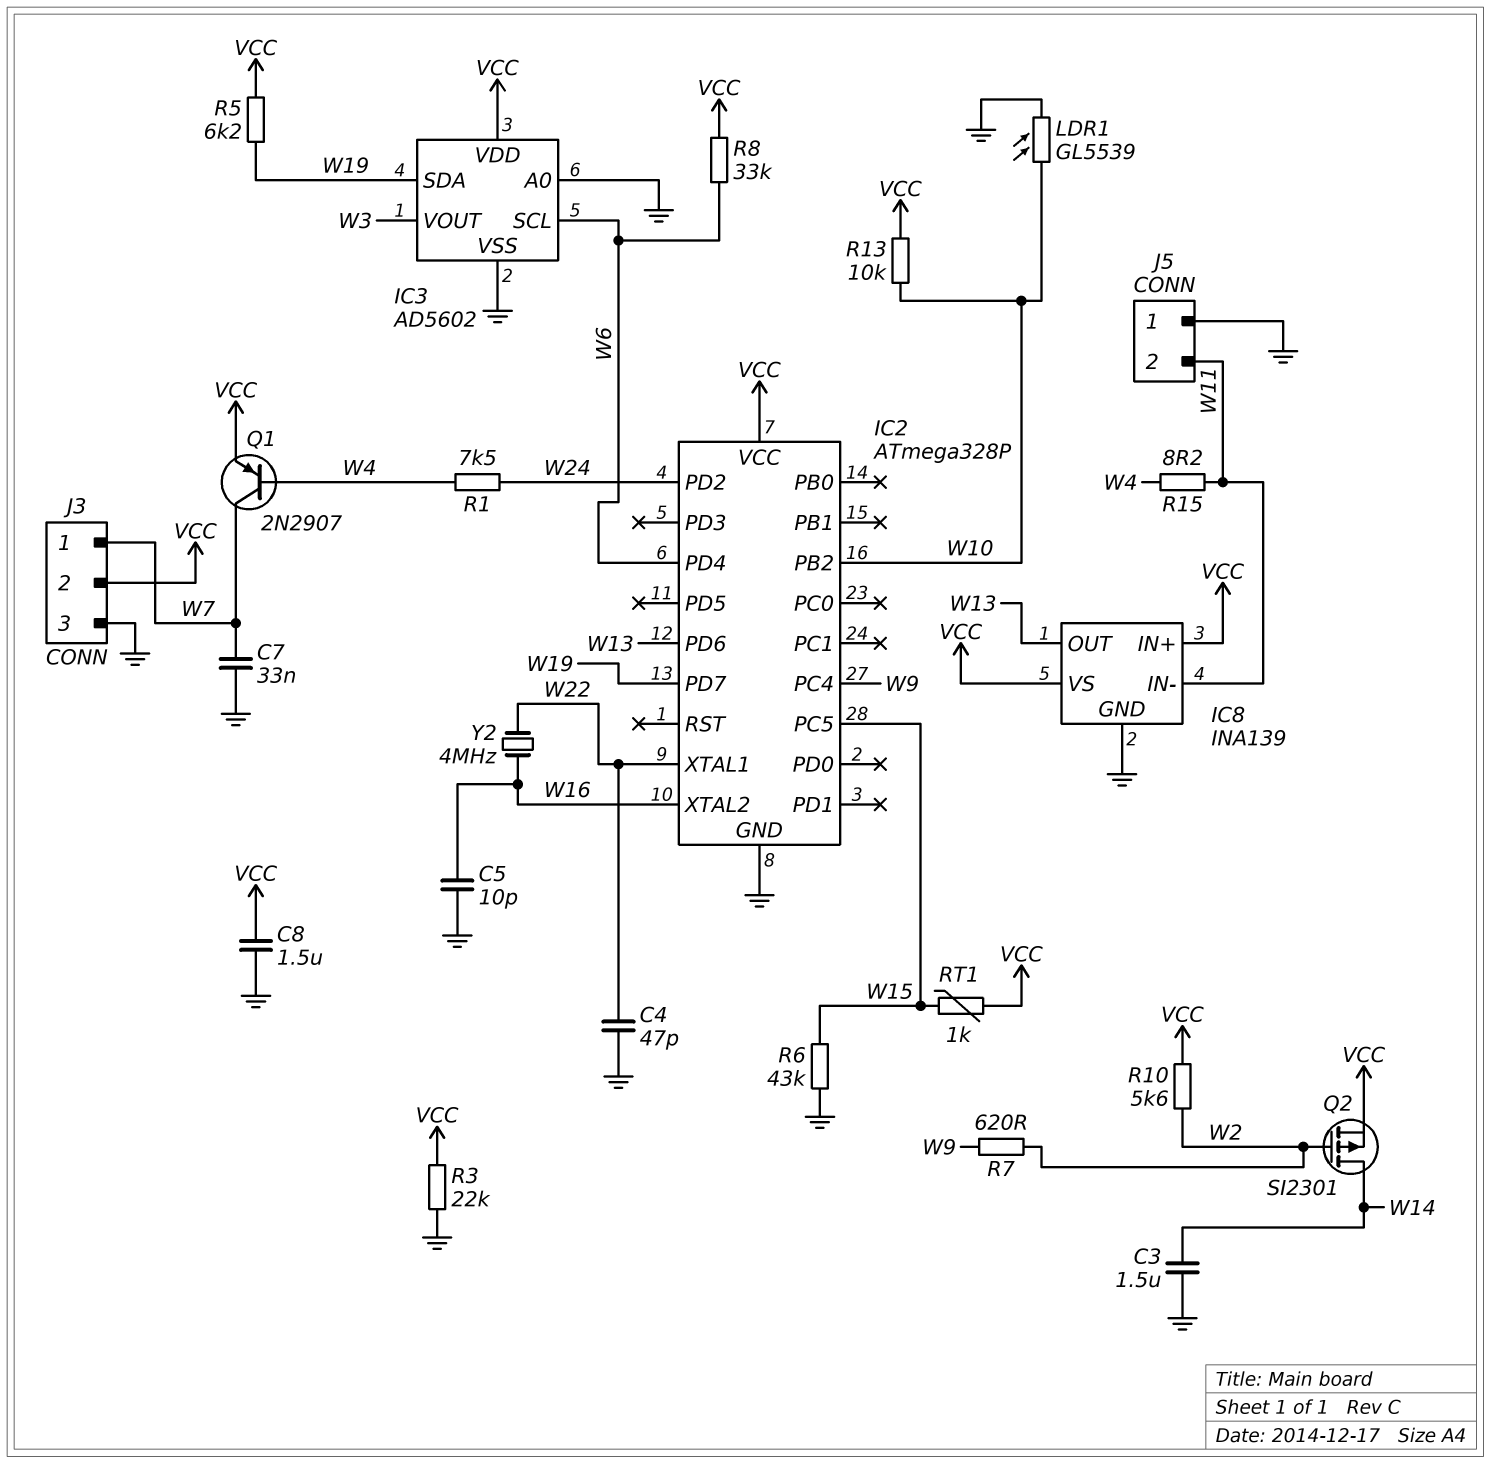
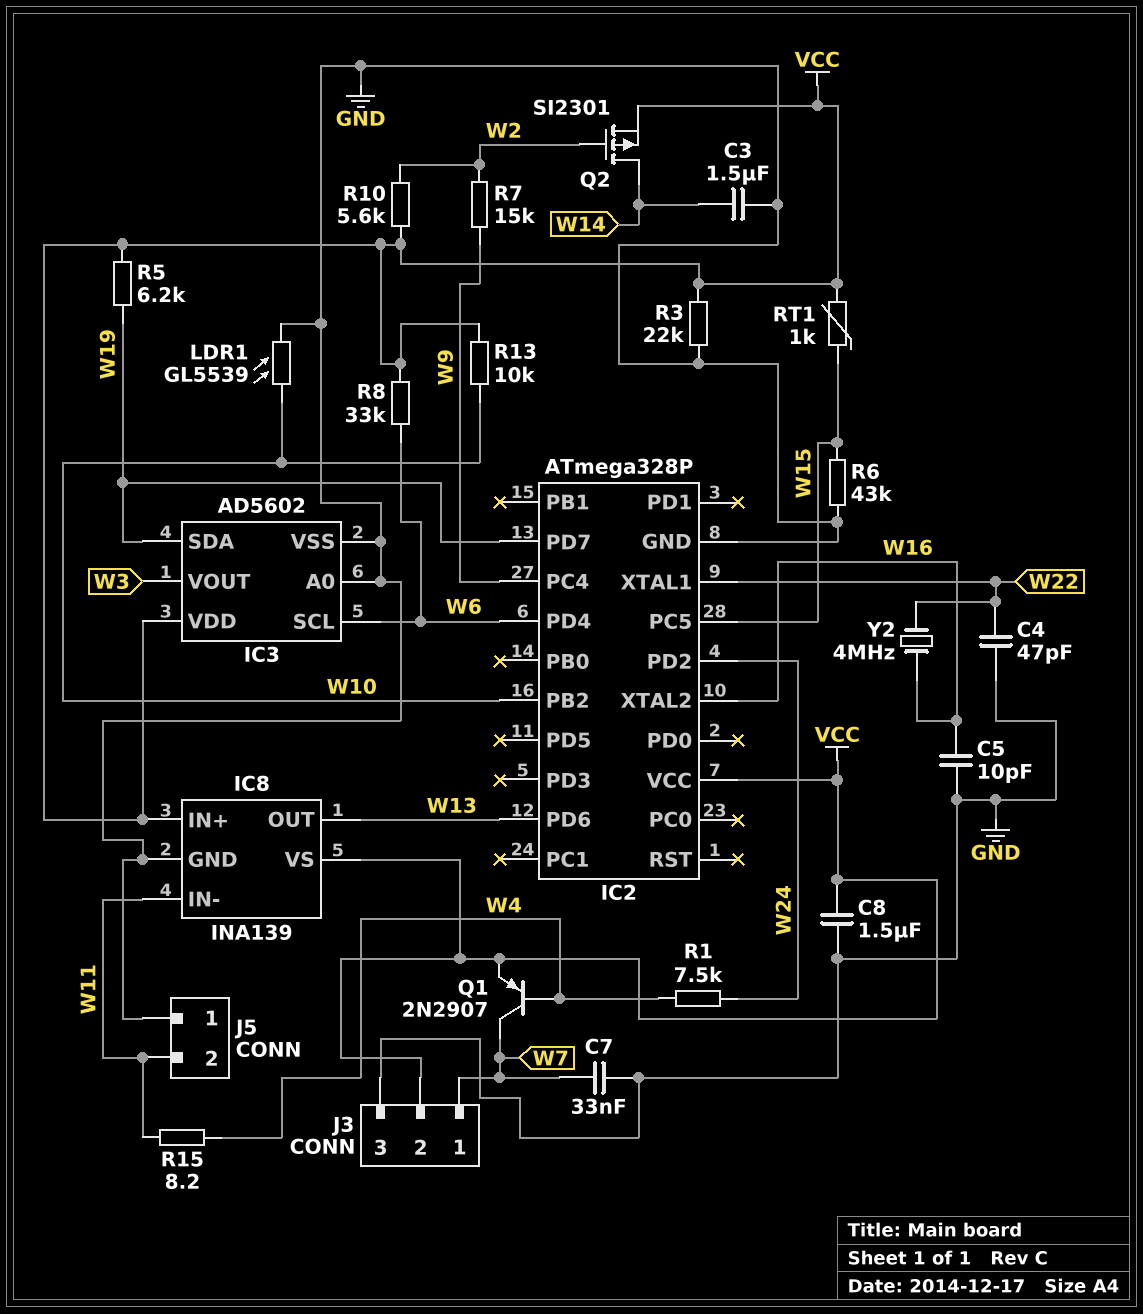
R7: 620 (W2, W9) -> 15k (W2, W9)

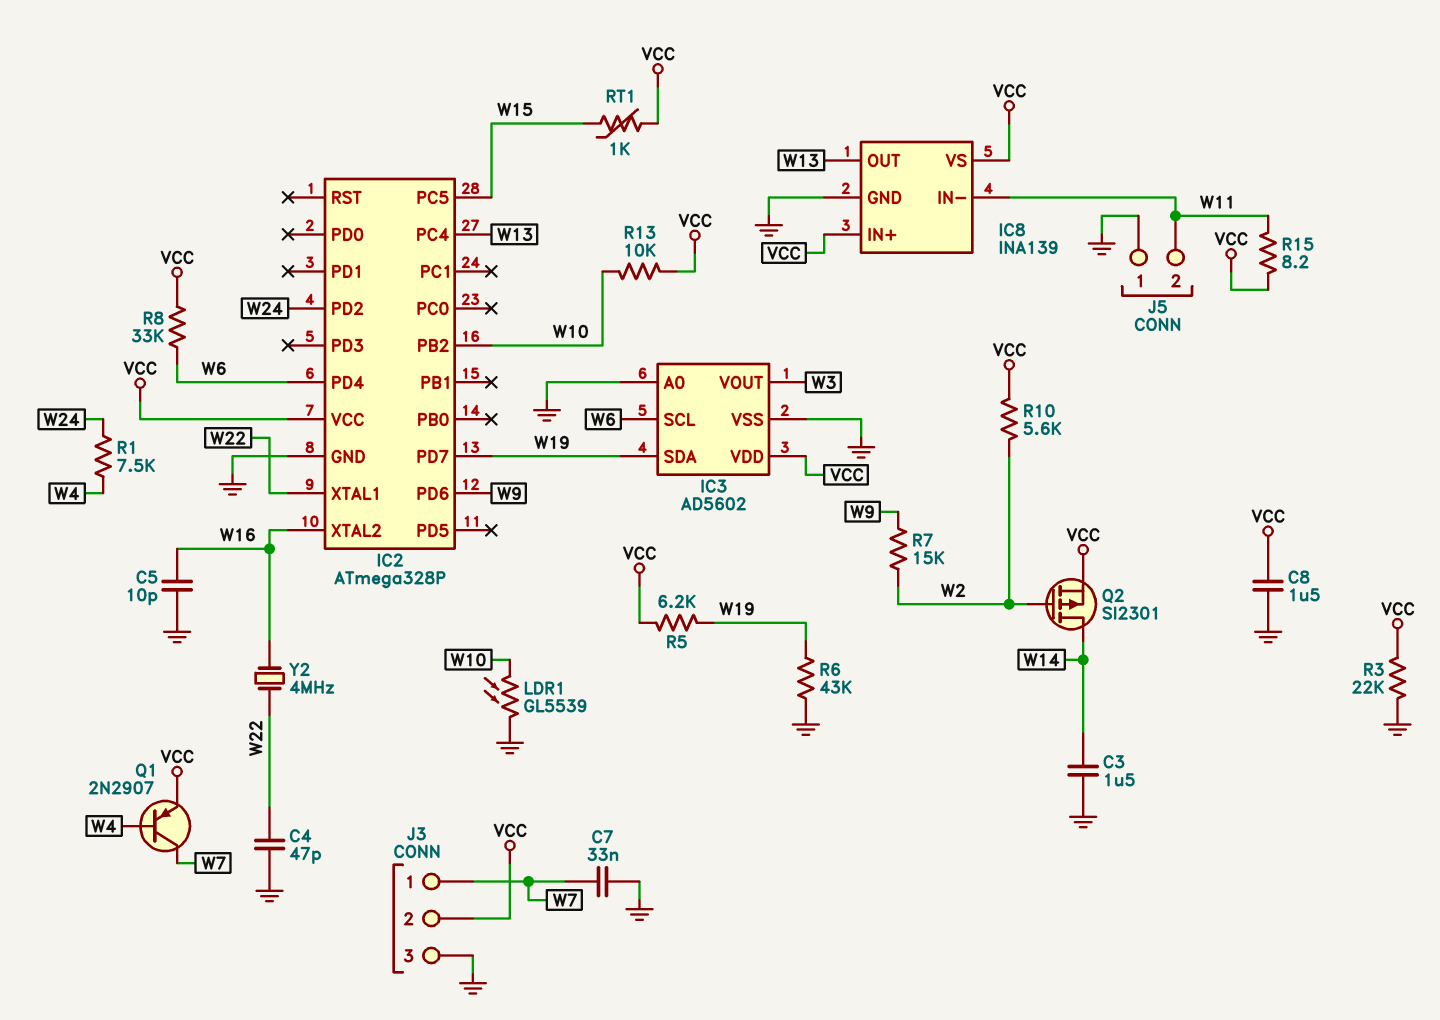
IC2 pin PC4: W9 -> W13
IC2 pin PD6: W13 -> W9
R6: 43k (GND, W15) -> 43k (GND, W19)
R15: 8.2 (W4, W11) -> 8.2 (VCC, W11)

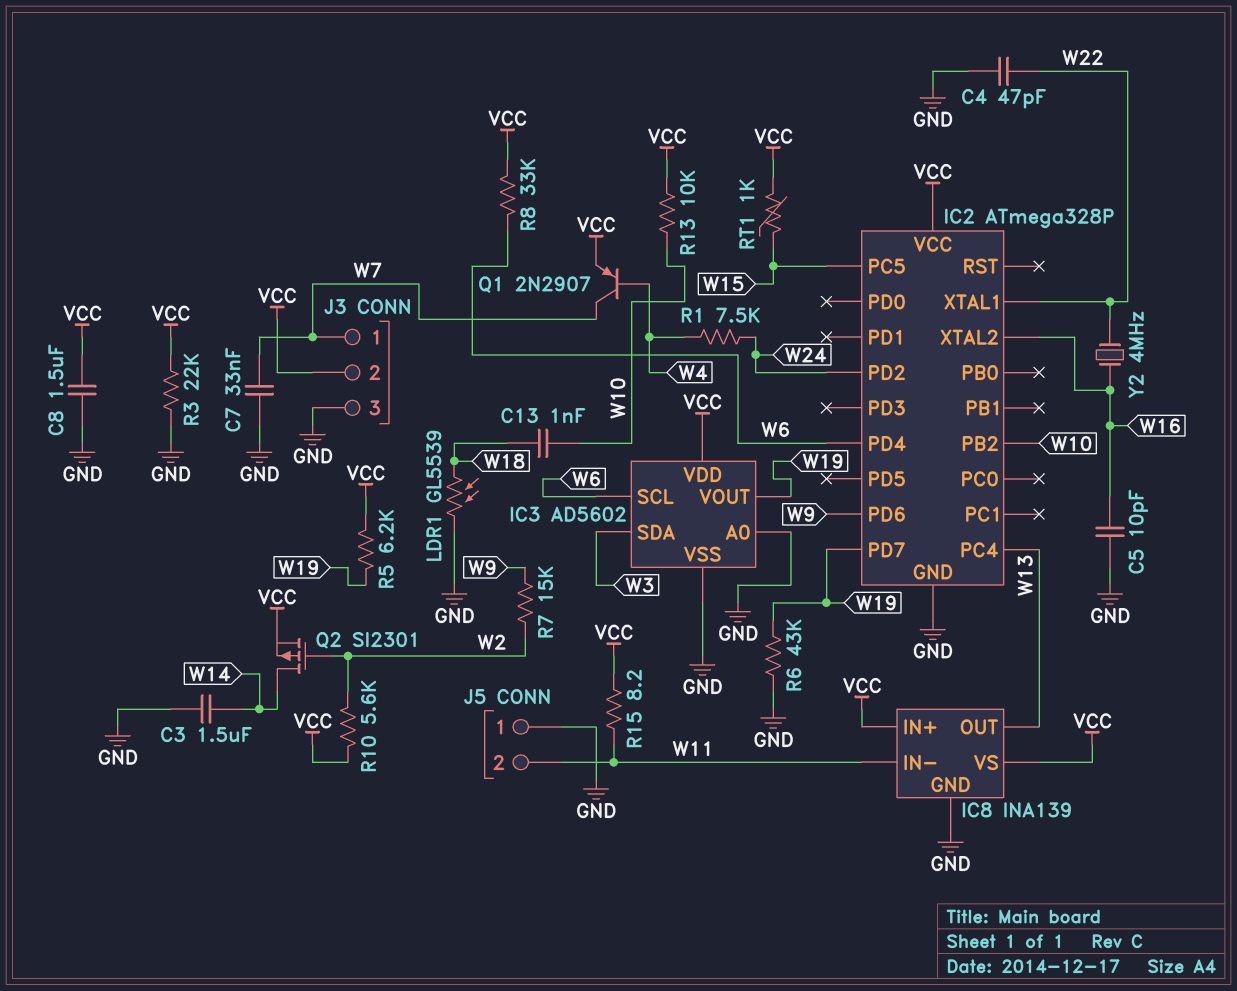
C13: none -> 1nF (W10, W18)
IC3 pin SDA: W19 -> W3
IC3 pin VOUT: W3 -> W19
LDR1: GL5539 (GND, W10) -> GL5539 (GND, W18)

